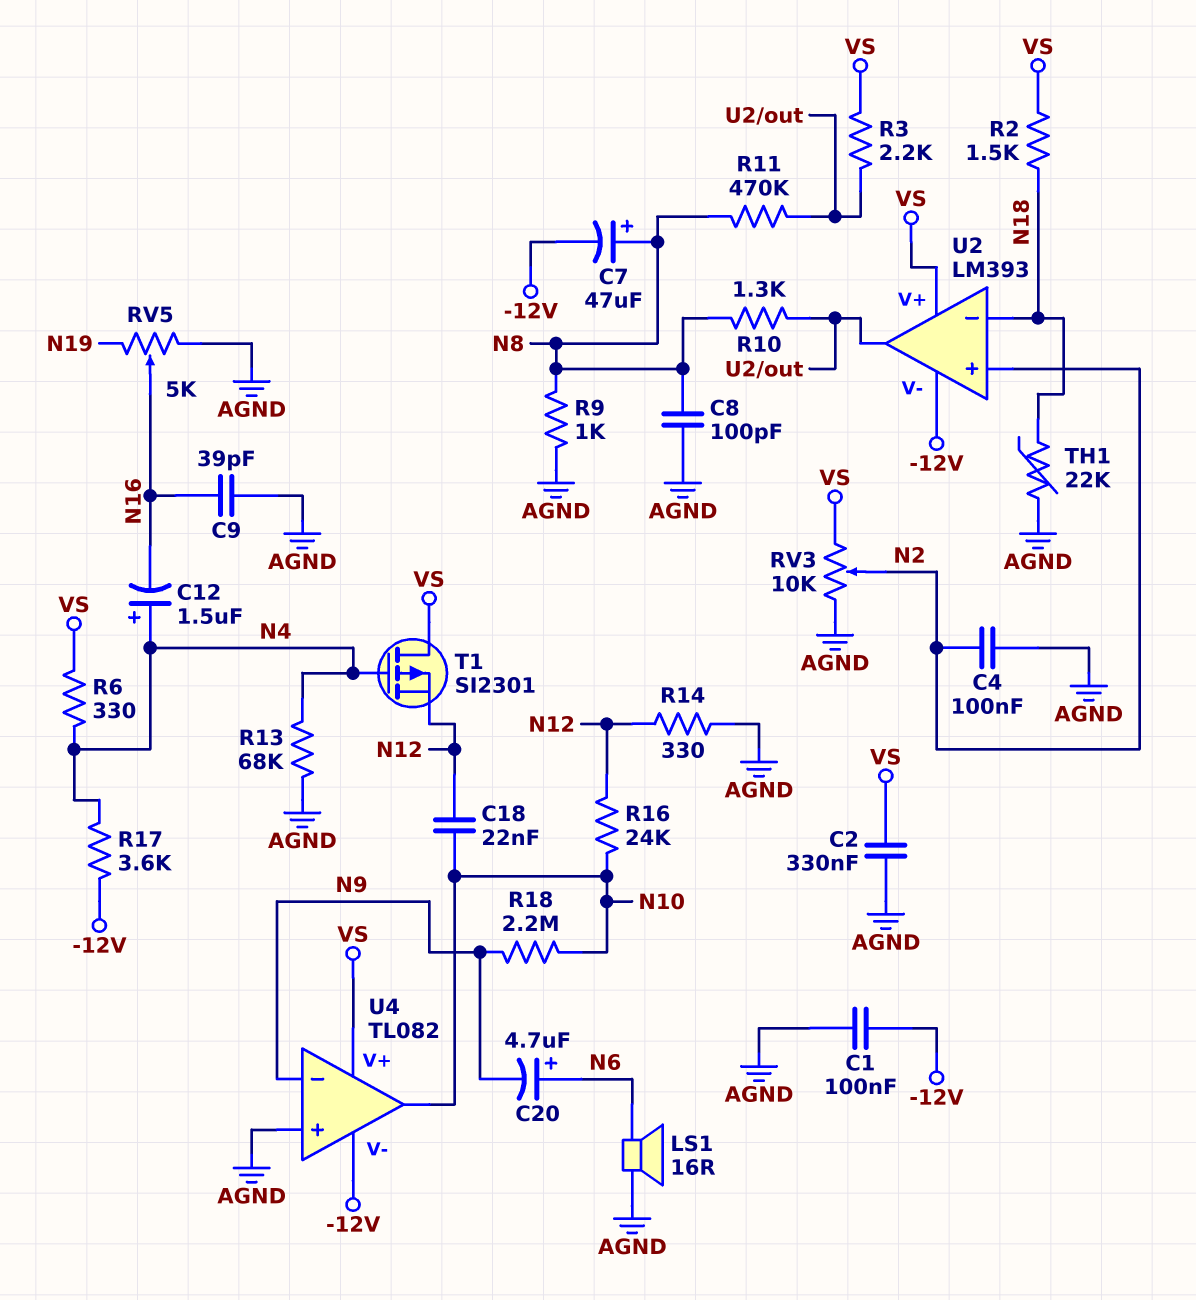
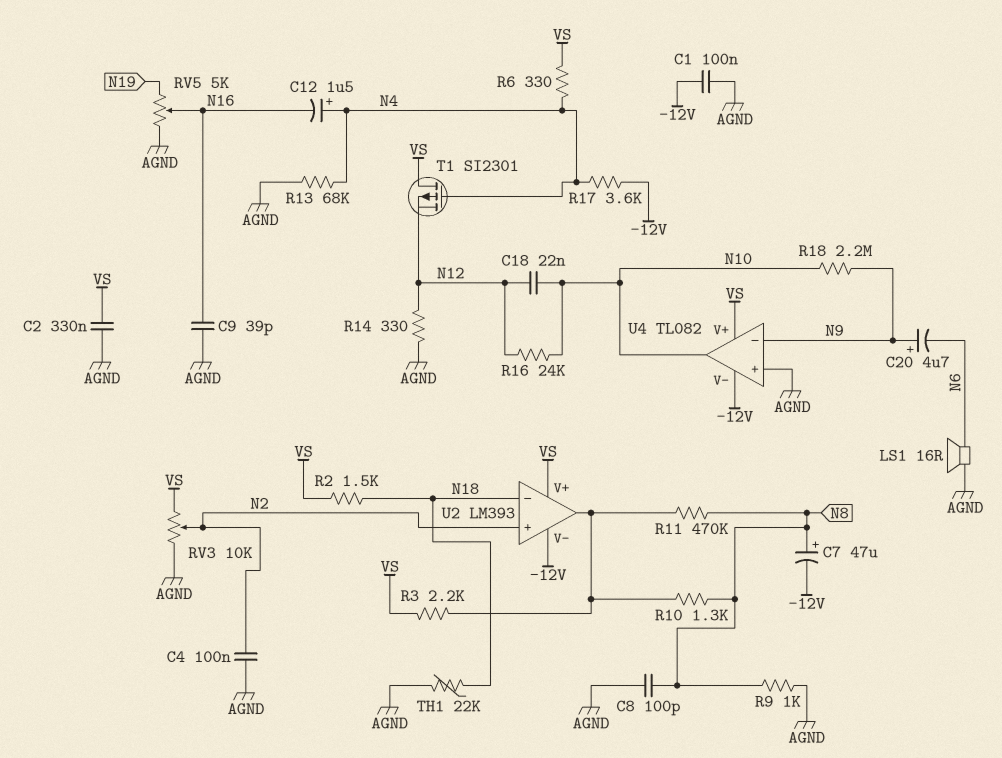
C20: 4.7uF (plus N6, minus N9) -> 4.7uF (plus N9, minus N6)

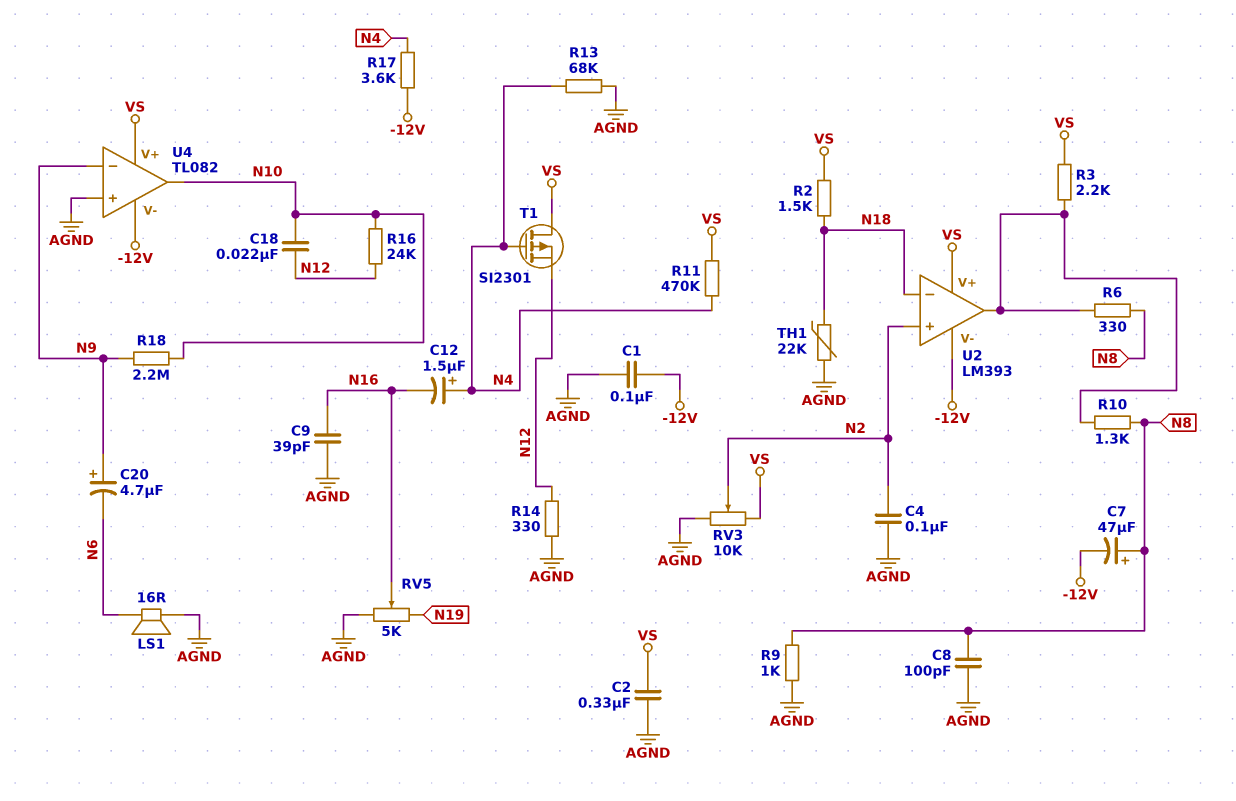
R6: 330 (N4, VS) -> 330 (N8, U2/out)
R11: 470k (N8, U2/out) -> 470k (N4, VS)

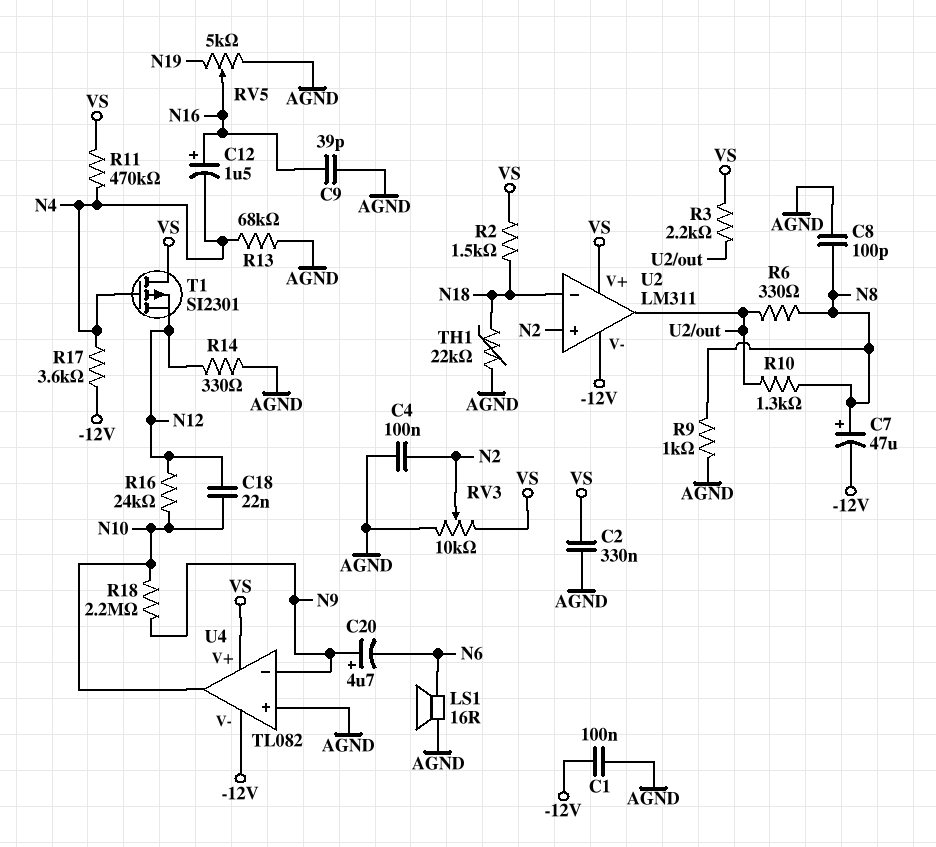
C12: 1.5uF (plus N4, minus N16) -> 1.5uF (plus N16, minus N4)
U2: LM393 -> LM311

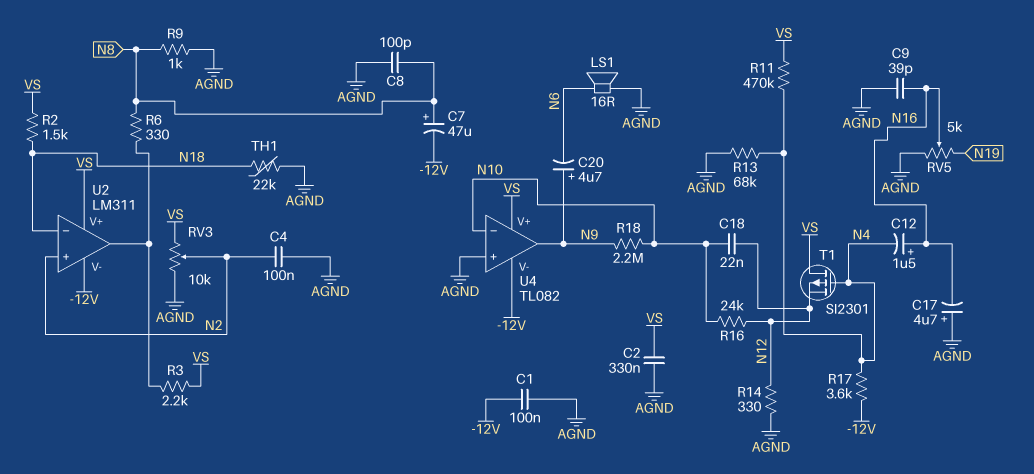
C17: none -> 4.7uF (plus AGND, minus N16)
R10: 1.3k (N8, U2/out) -> none
U4 pin in-: N9 -> N10
U4 pin out: N10 -> N9

